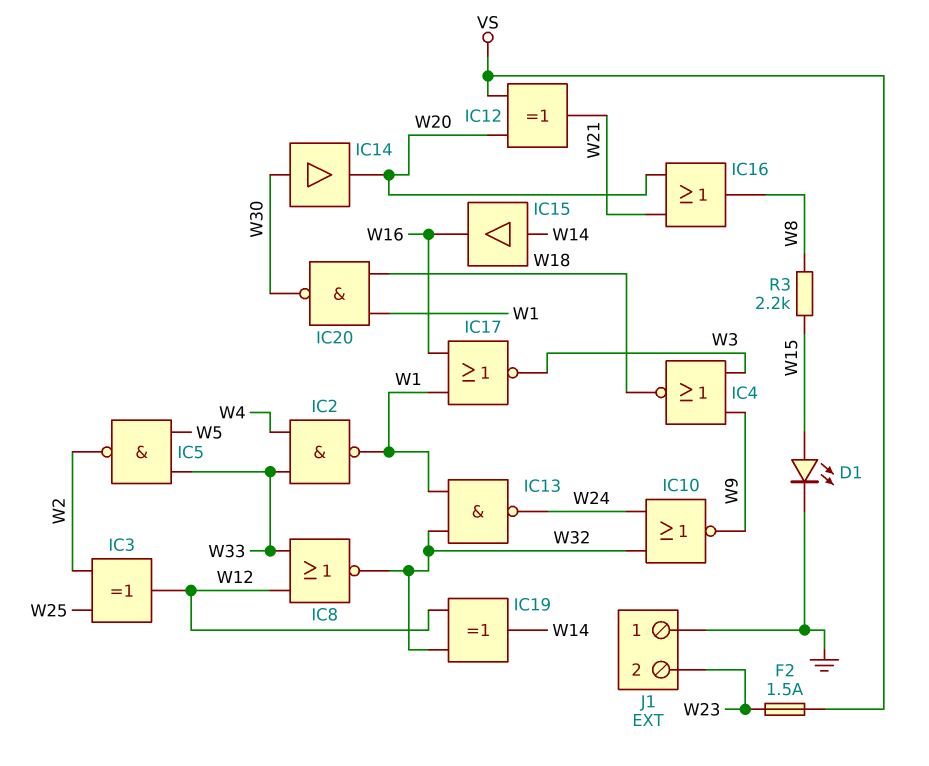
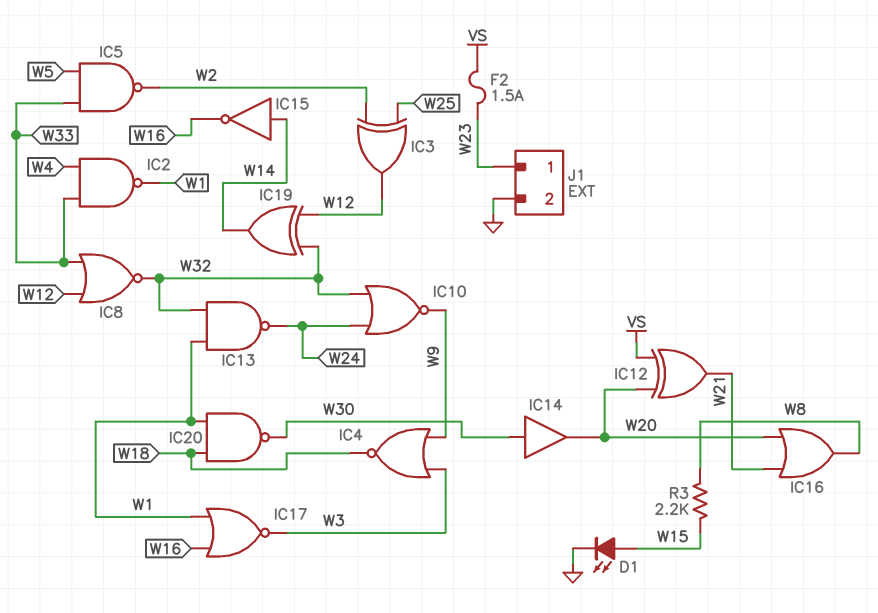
IC15: buffer (in W14, out W16) -> NOT (in W14, out W16)
J1 pin 1: GND -> W23
J1 pin 2: W23 -> GND

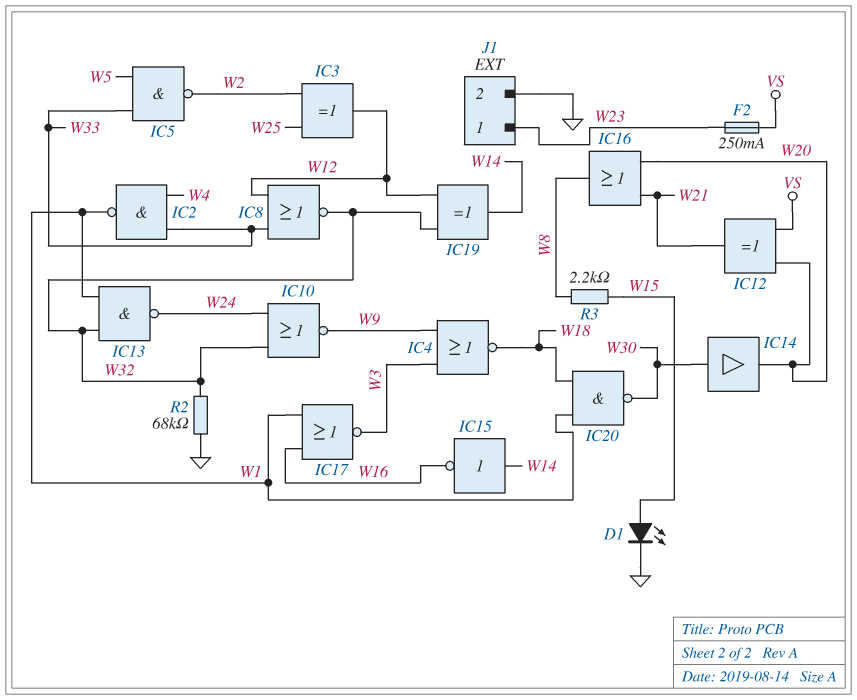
F2: 1.5A (VS, W23) -> 250mA (VS, W23)
R2: none -> 68k (GND, W32)

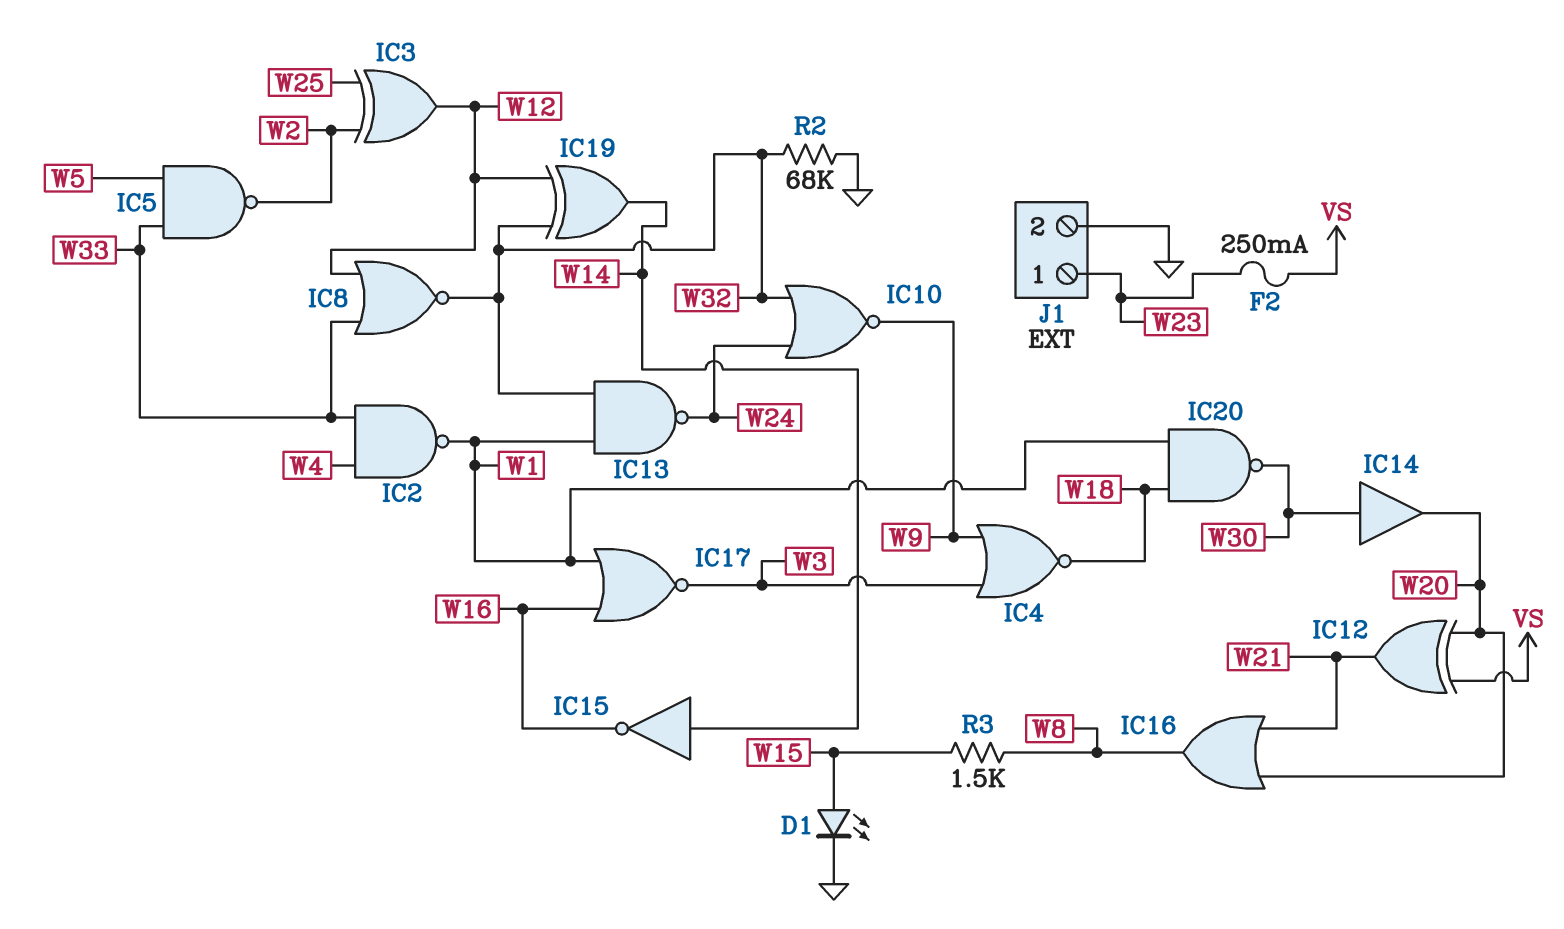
R3: 2.2k (W8, W15) -> 1.5k (W8, W15)

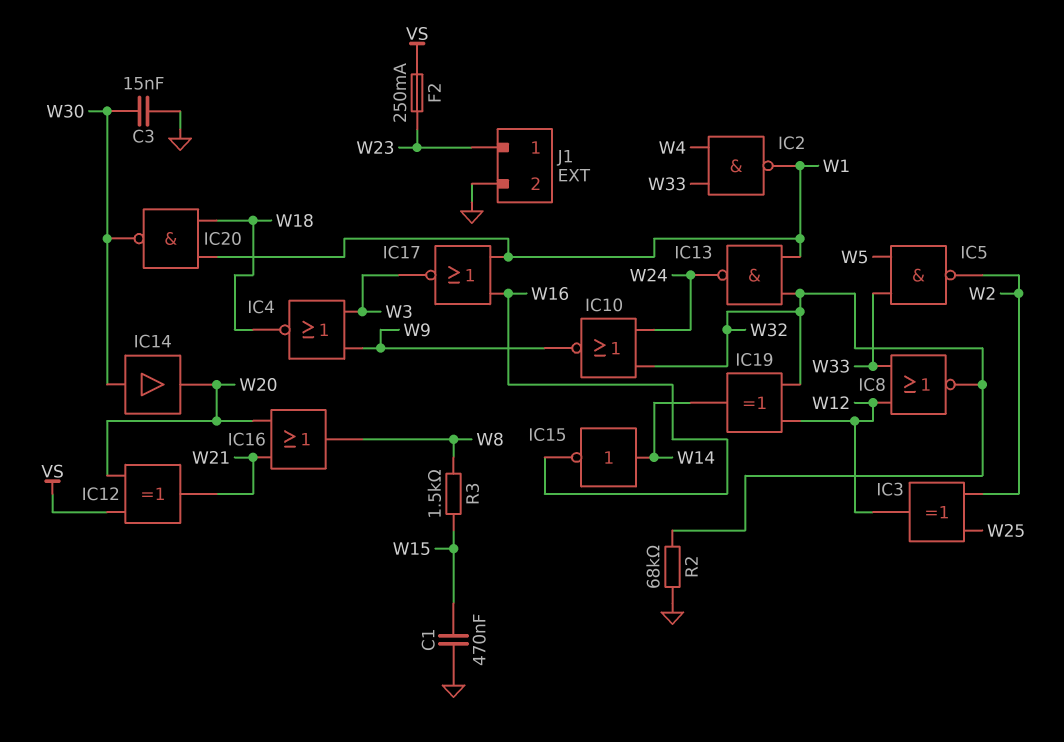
C1: none -> 470nF (GND, W15)
C3: none -> 15nF (GND, W30)
D1: LED (A W15, K GND) -> none

